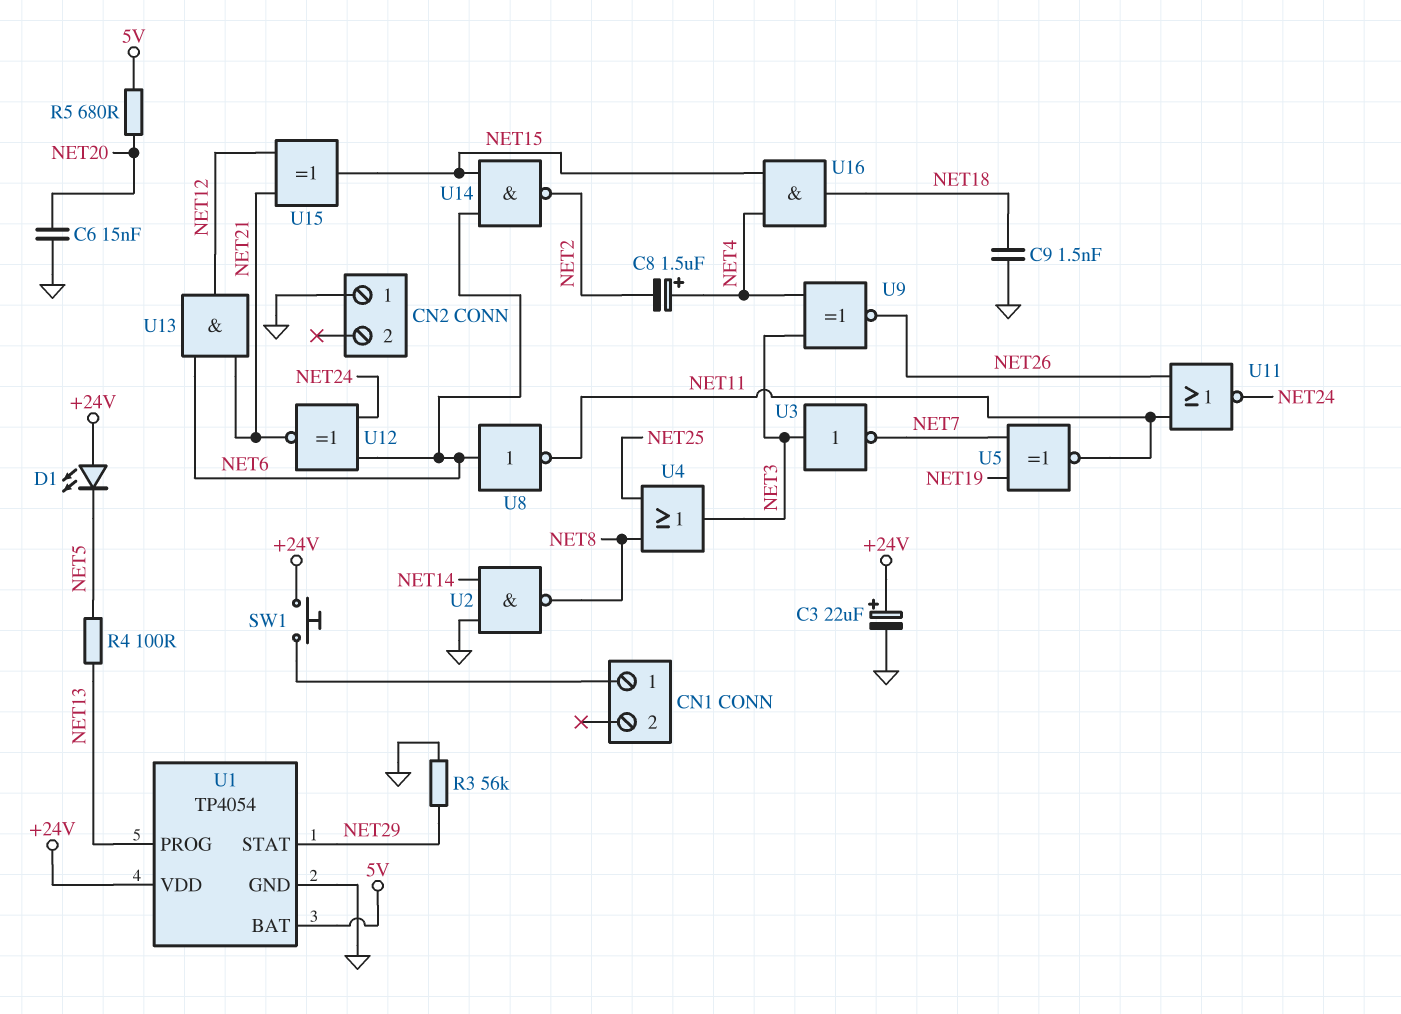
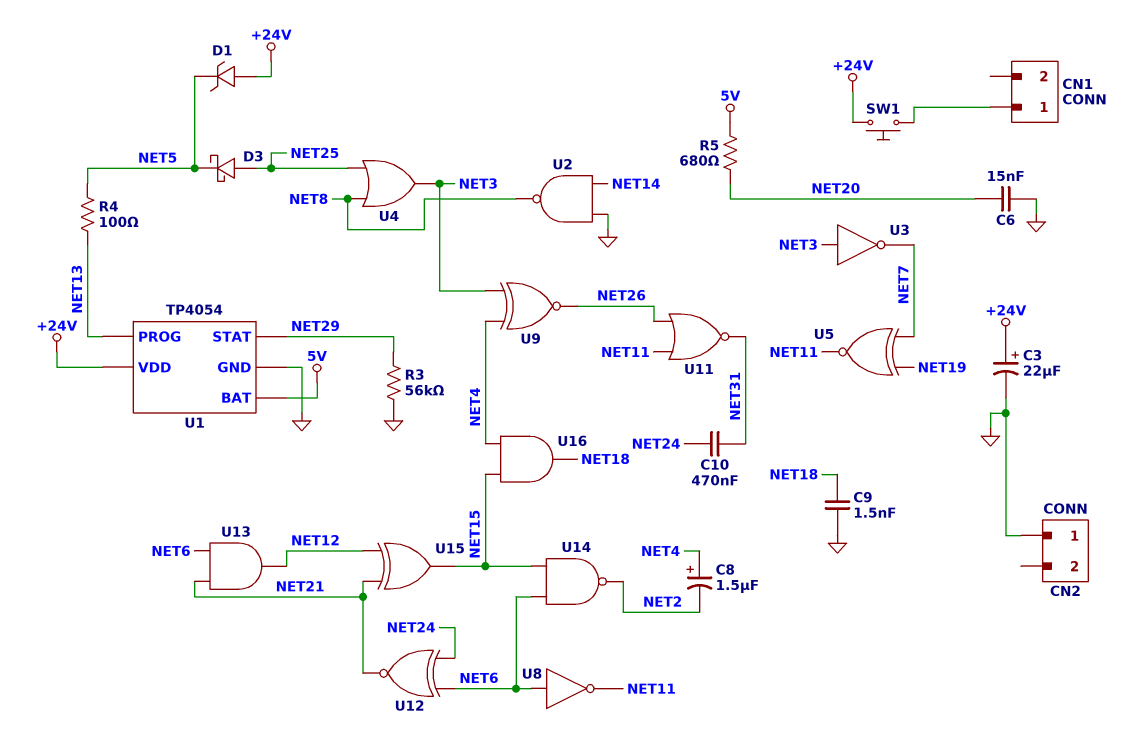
C10: none -> 470nF (NET24, NET31)
D1: LED (A +24V, K NET5) -> zener (A +24V, K NET5)
D3: none -> schottky (A NET25, K NET5)
U11: NOR (in NET11, in NET26, out NET24) -> NOR (in NET11, in NET26, out NET31)

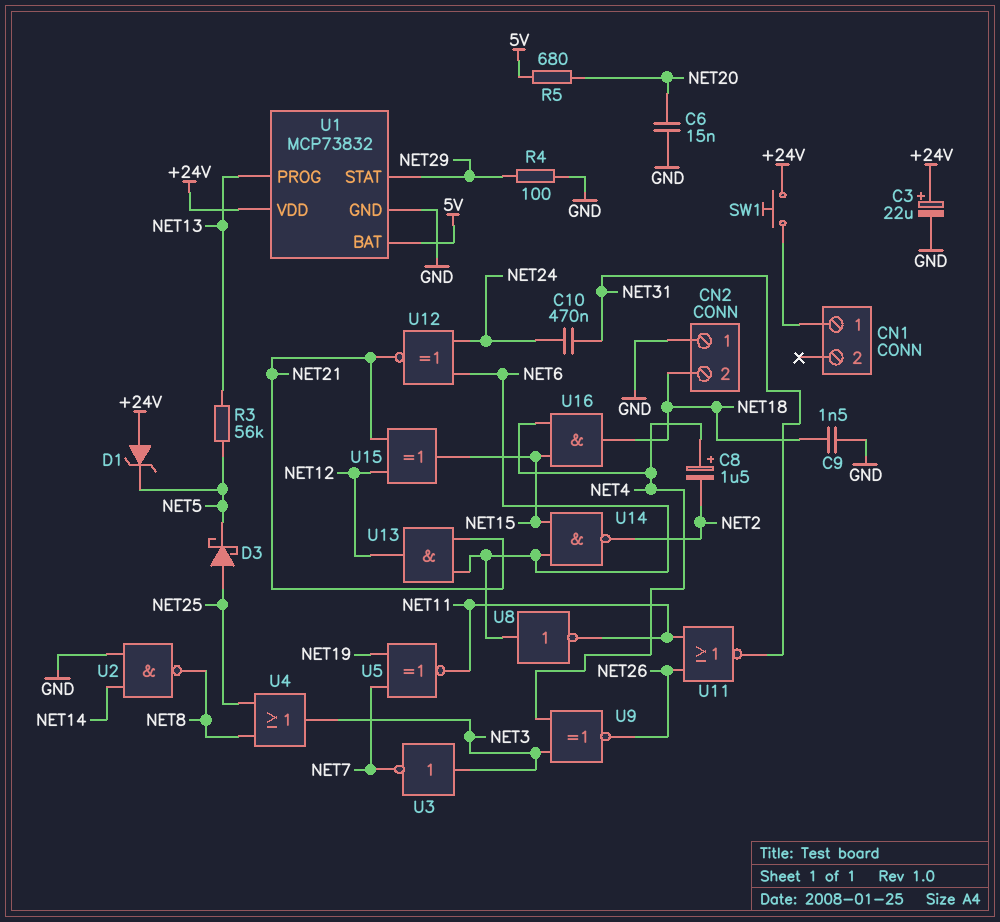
CN2 pin 2: none -> NET18
R3: 56k (GND, NET29) -> 56k (NET5, NET13)
R4: 100 (NET5, NET13) -> 100 (GND, NET29)
U1: TP4054 -> MCP73832

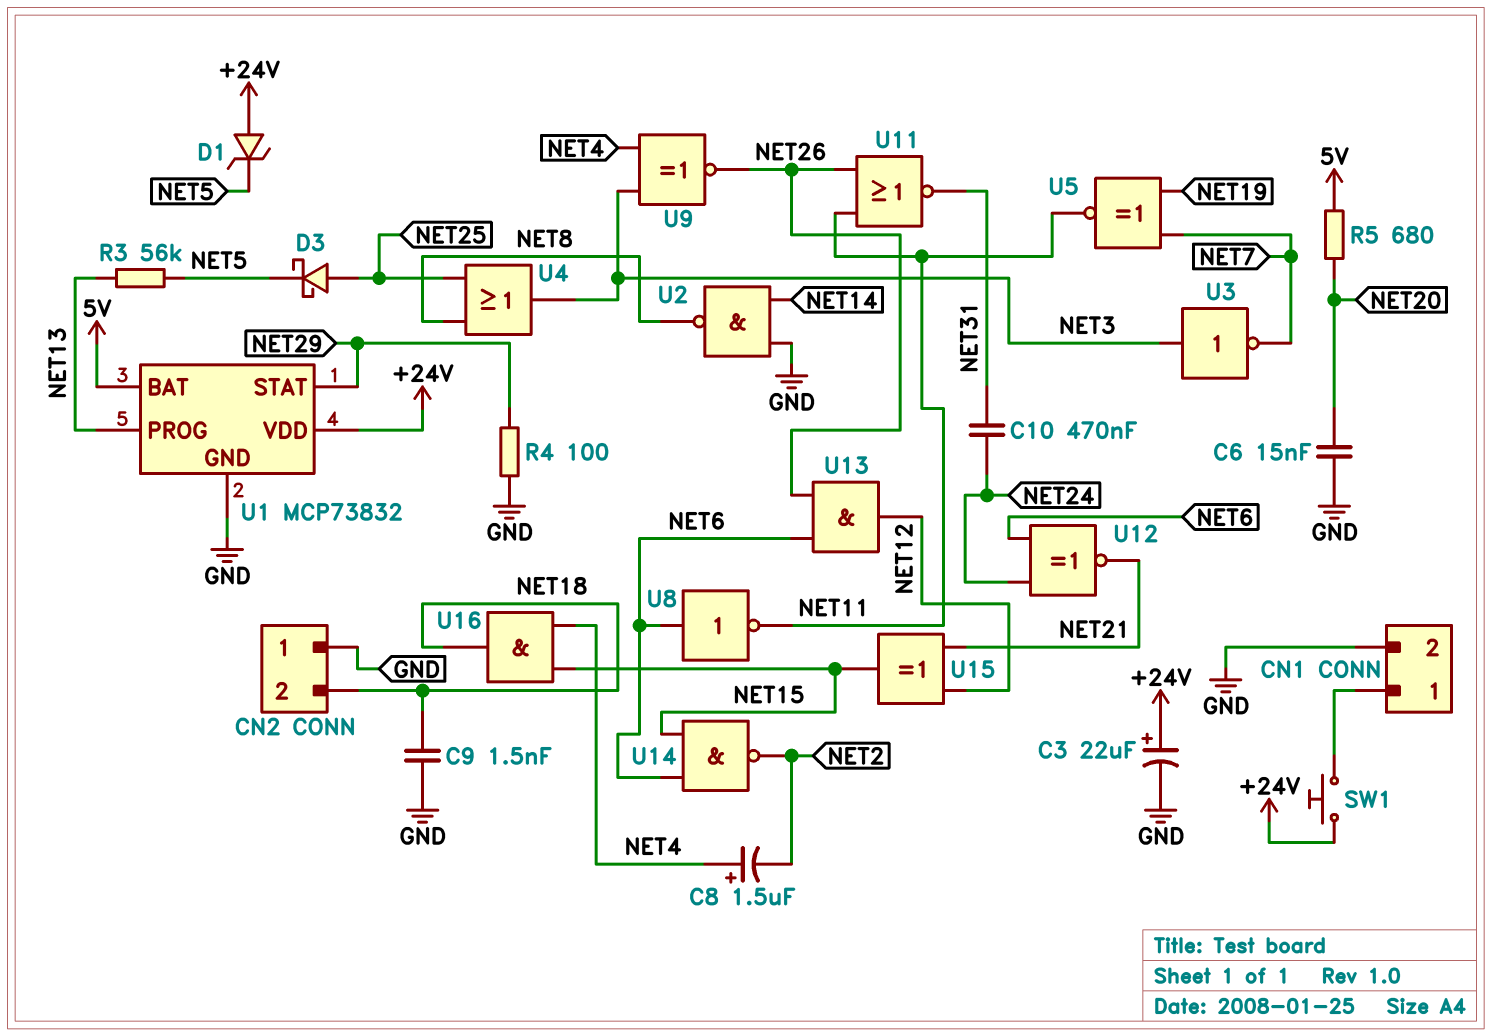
CN1 pin 2: none -> GND
U13: AND (in NET6, in NET21, out NET12) -> AND (in NET6, in NET26, out NET12)

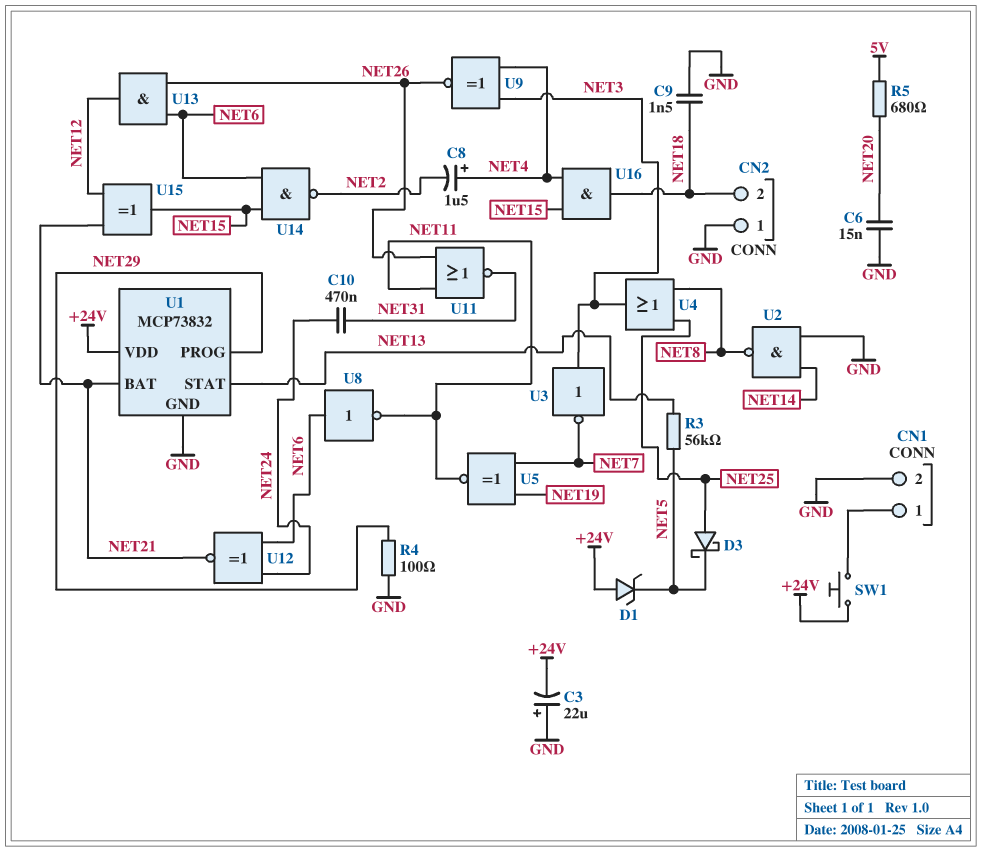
C3: 22uF (plus +24V, minus GND) -> 22uF (plus GND, minus +24V)
U1 pin BAT: 5V -> NET21
U1 pin PROG: NET13 -> NET29
U1 pin STAT: NET29 -> NET13

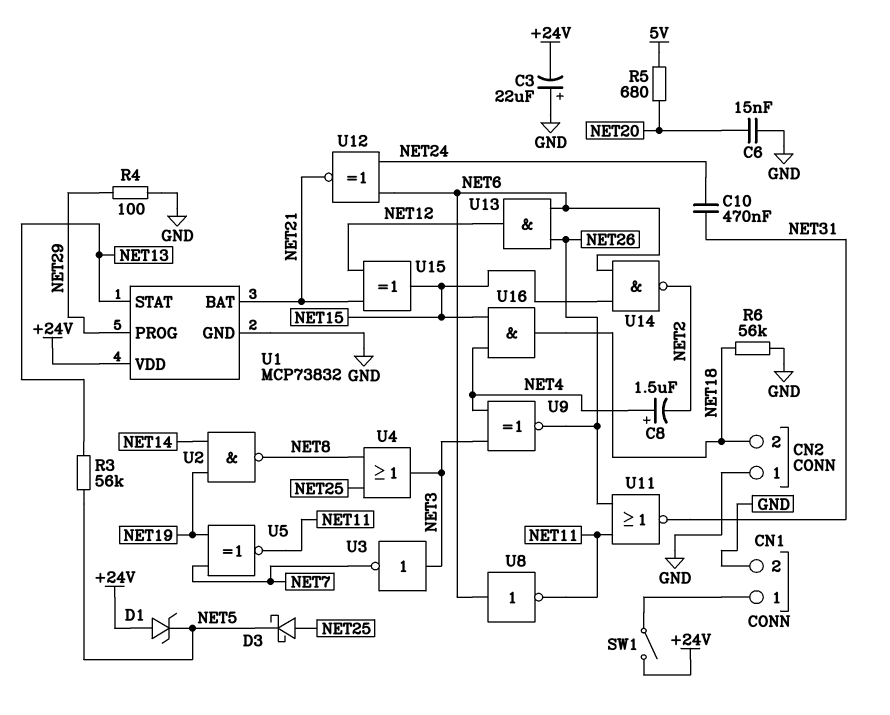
C9: 1.5nF (GND, NET18) -> none
R6: none -> 56k (GND, NET18)
SW1: button (+24V, CN1/1) -> switch (+24V, CN1/1)
U2: NAND (in GND, in NET14, out NET8) -> NAND (in NET14, in NET19, out NET8)

